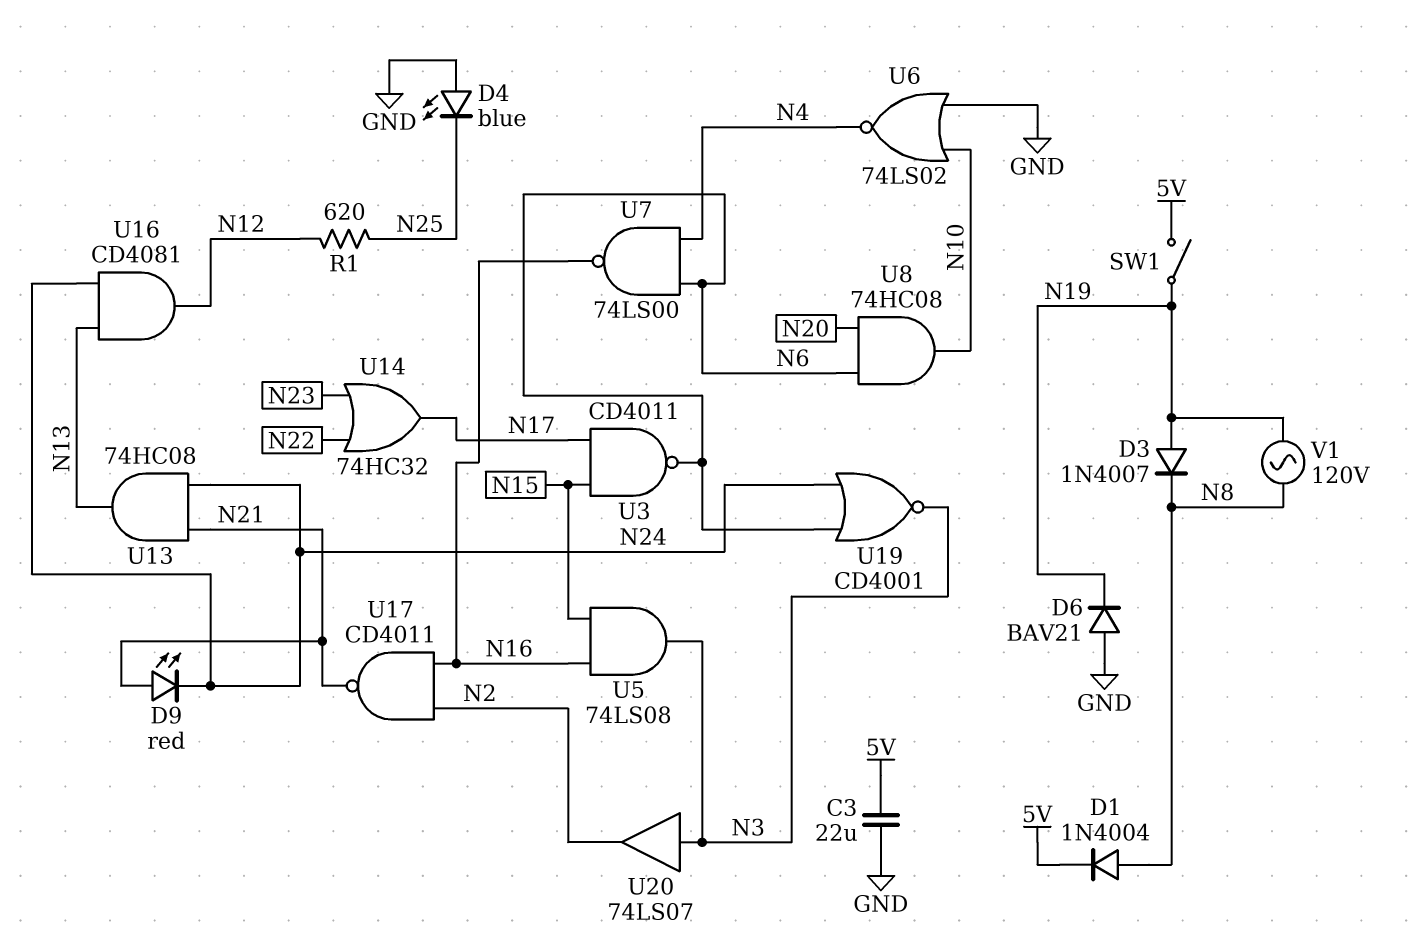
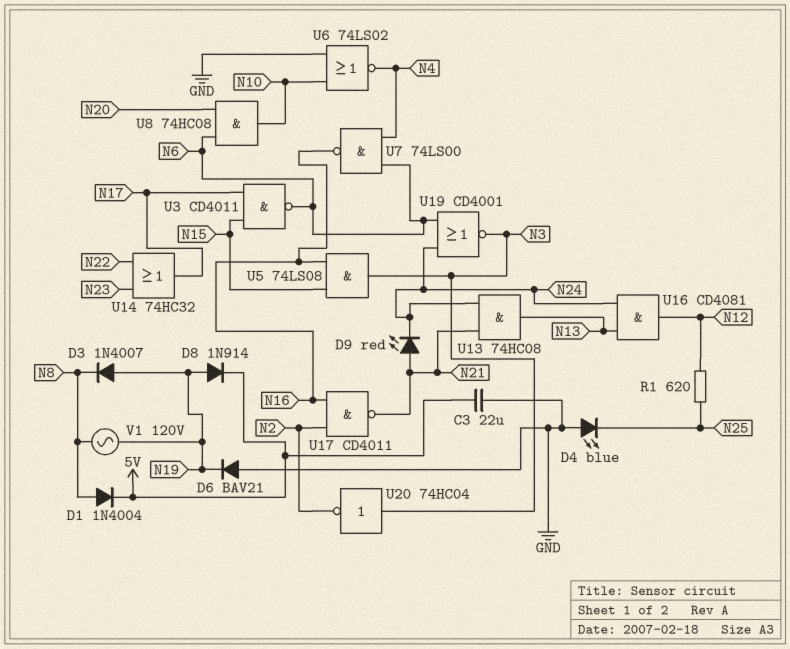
D8: none -> diode 1N914 (A N19, K 5V)
SW1: switch (5V, N19) -> none
U20: buffer 74LS07 (in N3, out N2) -> NOT 74HC04 (in N3, out N2)

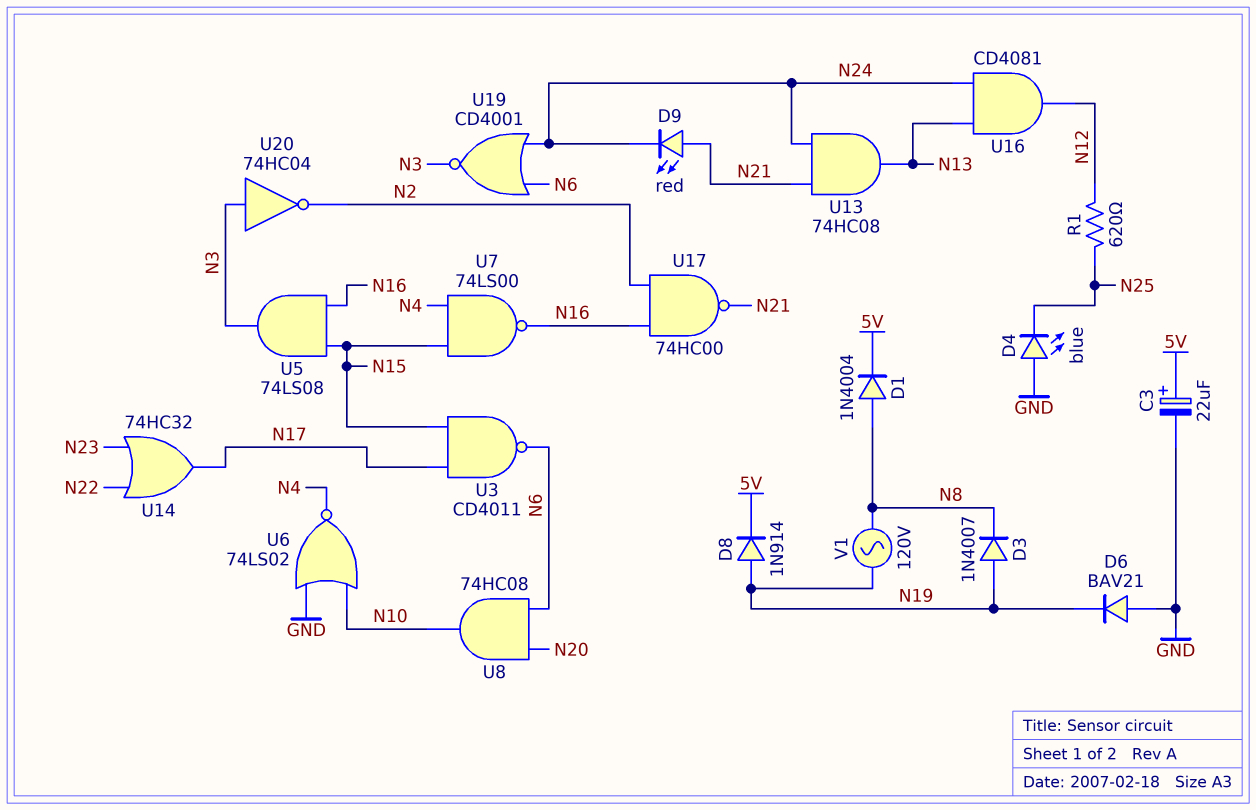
C3: 22uF (5V, GND) -> 22uF (plus 5V, minus GND)
U7: NAND 74LS00 (in N4, in N6, out N16) -> NAND 74LS00 (in N4, in N15, out N16)
U17: NAND CD4011 (in N2, in N16, out N21) -> NAND 74HC00 (in N2, in N16, out N21)

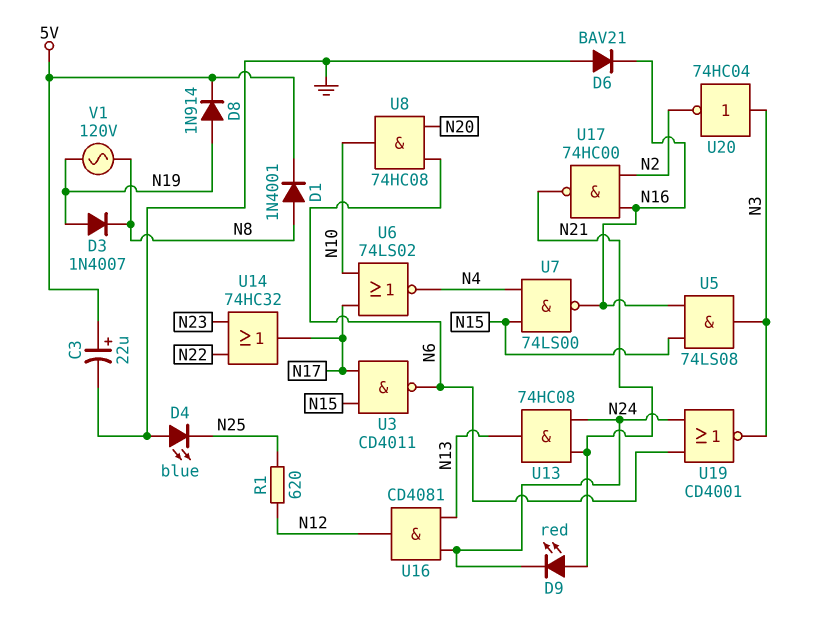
D1: diode 1N4004 (A N8, K 5V) -> diode 1N4001 (A N8, K 5V)
D6: diode BAV21 (A GND, K N19) -> diode BAV21 (A GND, K N16)
U6: NOR 74LS02 (in GND, in N10, out N4) -> NOR 74LS02 (in N10, in N17, out N4)

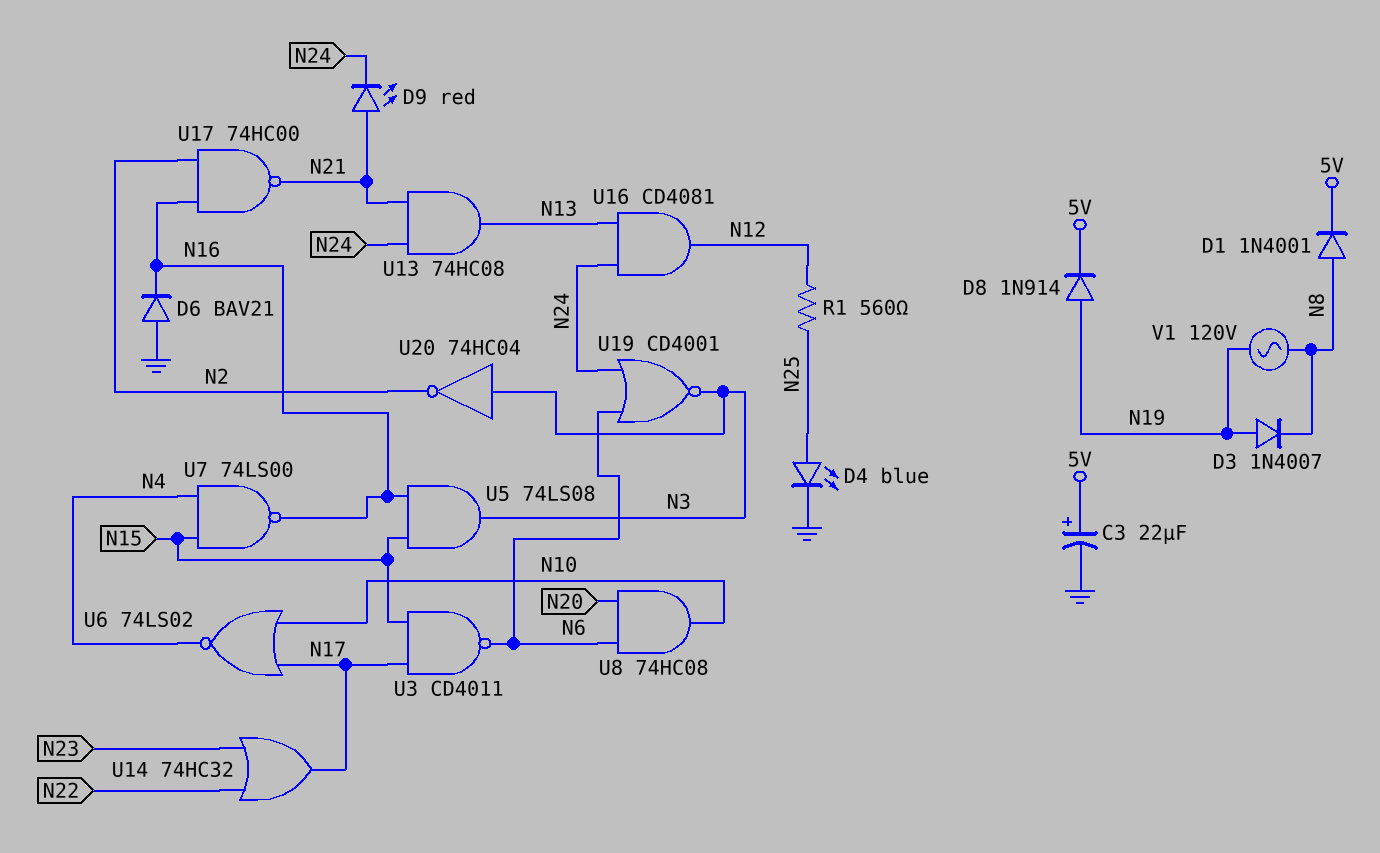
D4: LED blue (A GND, K N25) -> LED blue (A N25, K GND)
R1: 620 (N12, N25) -> 560 (N12, N25)

